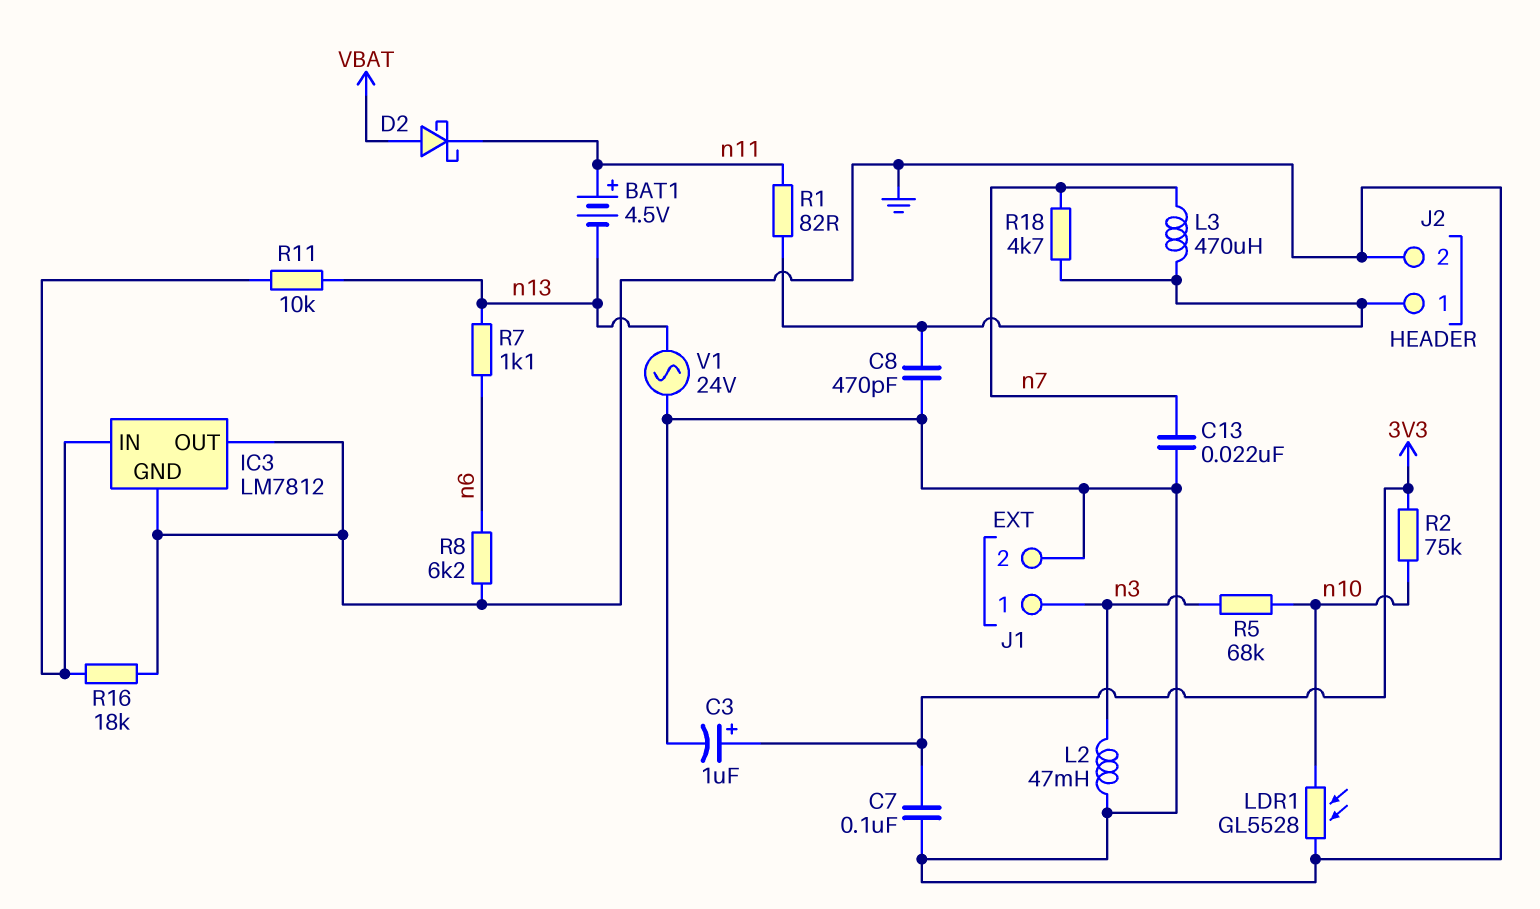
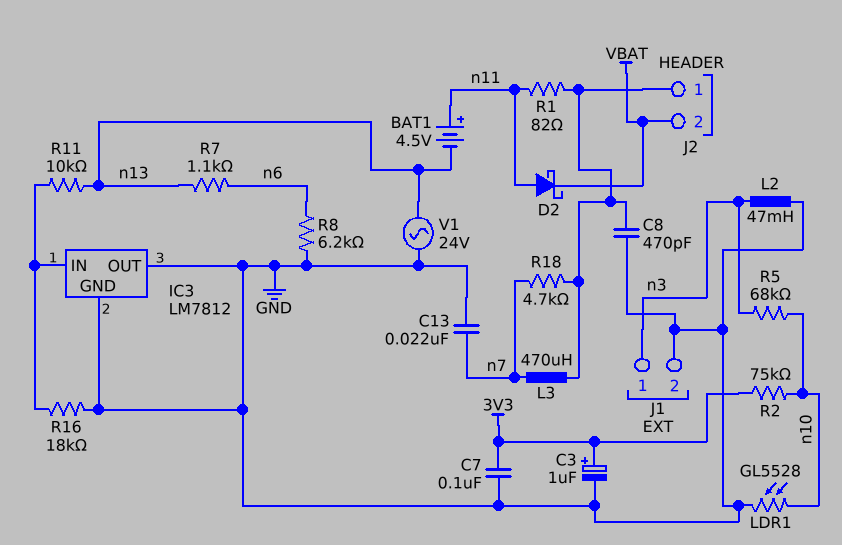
D2: schottky (A VBAT, K n11) -> schottky (A n11, K VBAT)
J2 pin 2: GND -> VBAT

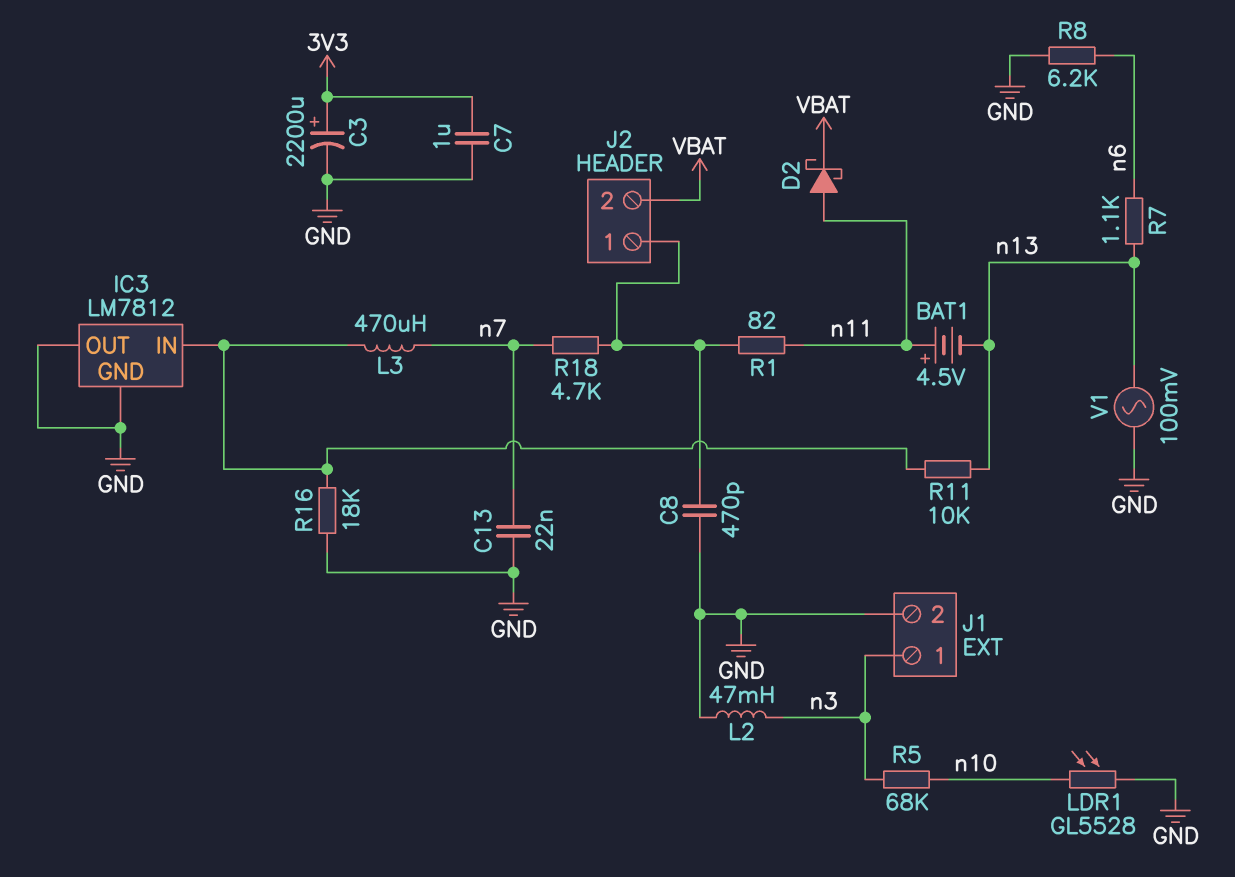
C3: 1uF (plus 3V3, minus GND) -> 2200uF (plus 3V3, minus GND)
C7: 100nF (3V3, GND) -> 1uF (3V3, GND)
L3: 470uH (J2/1, n7) -> 470uH (IC3/IN, n7)
R2: 75k (3V3, n10) -> none
V1: AC 24V (GND, n13) -> AC 100mV (GND, n13)

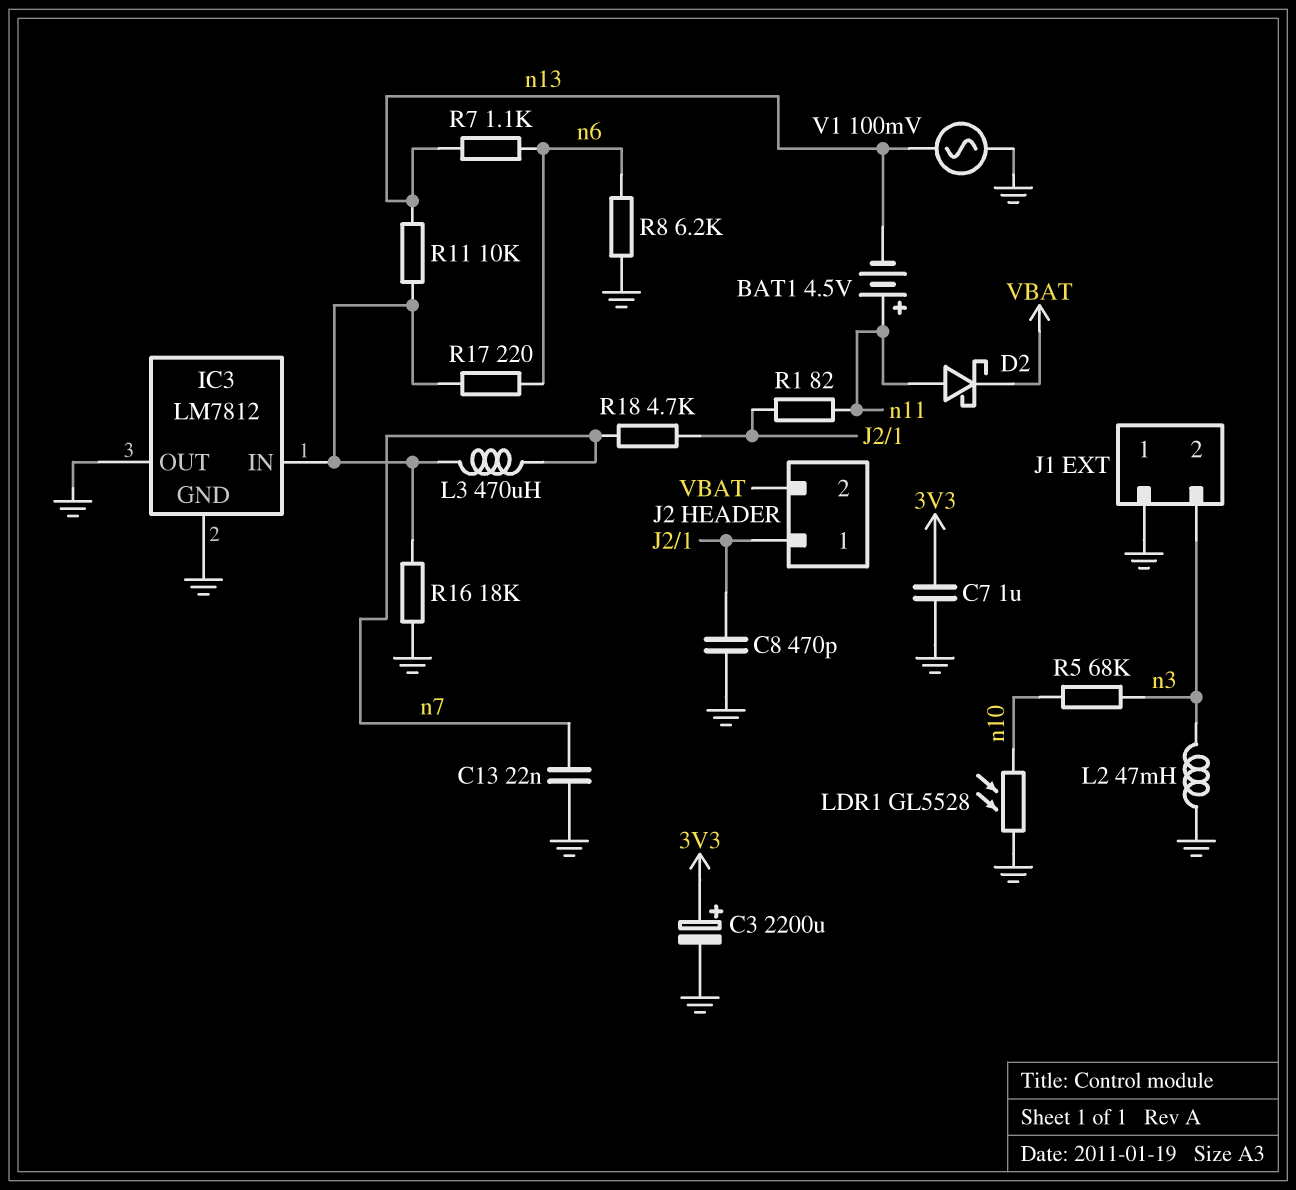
J1 pin 1: n3 -> GND
J1 pin 2: GND -> n3
R17: none -> 220 (IC3/IN, n6)

